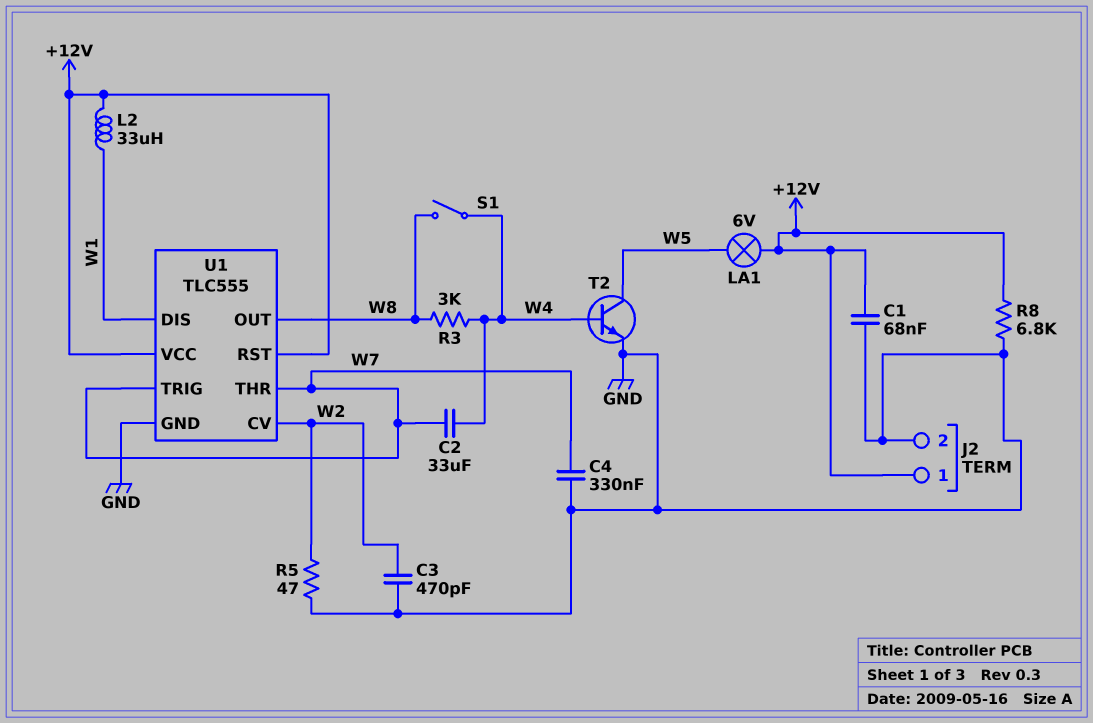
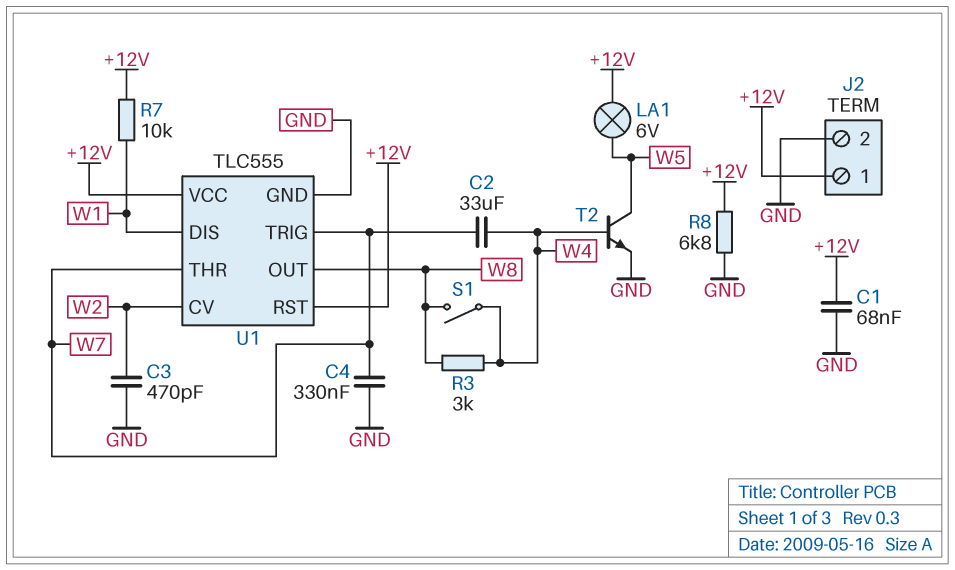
L2: 33uH (+12V, W1) -> none
R5: 47 (GND, W2) -> none
R7: none -> 10k (+12V, W1)

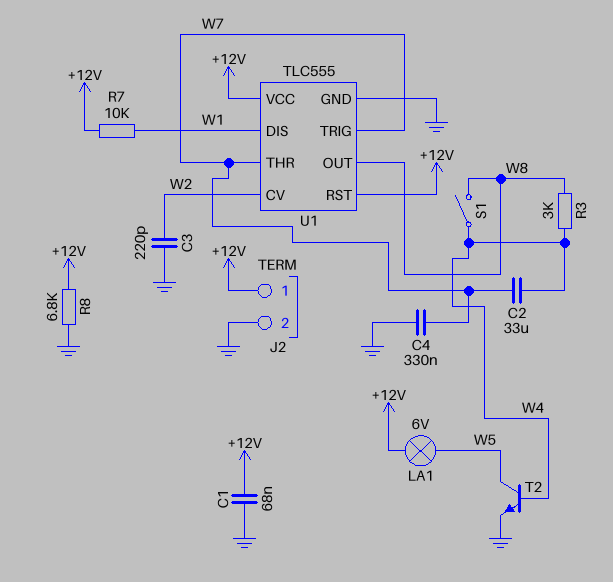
C3: 470pF (GND, W2) -> 220pF (GND, W2)

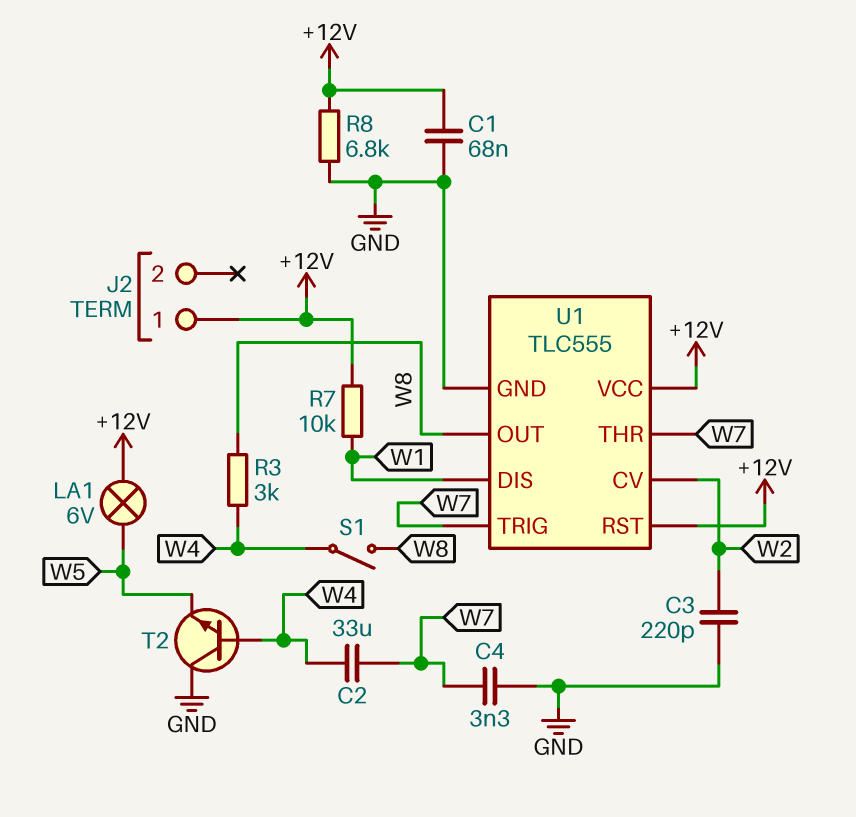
C4: 330nF (GND, W7) -> 3.3nF (GND, W7)
J2 pin 2: GND -> none
T2: NPN (B W4, C W5, E GND) -> NPN (B W4, C GND, E W5)

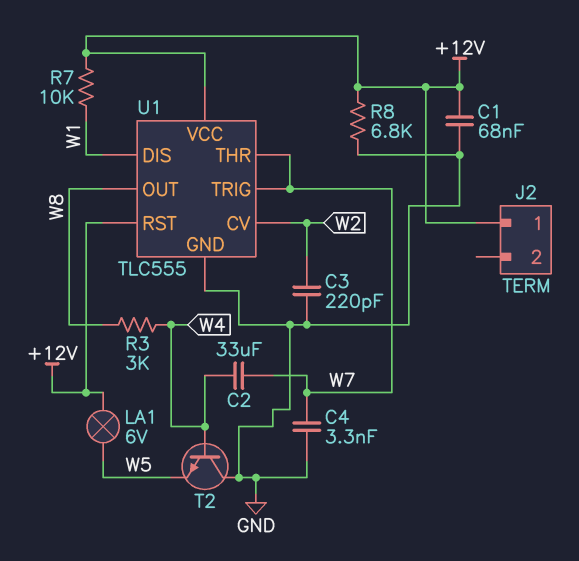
S1: switch (W4, W8) -> none

